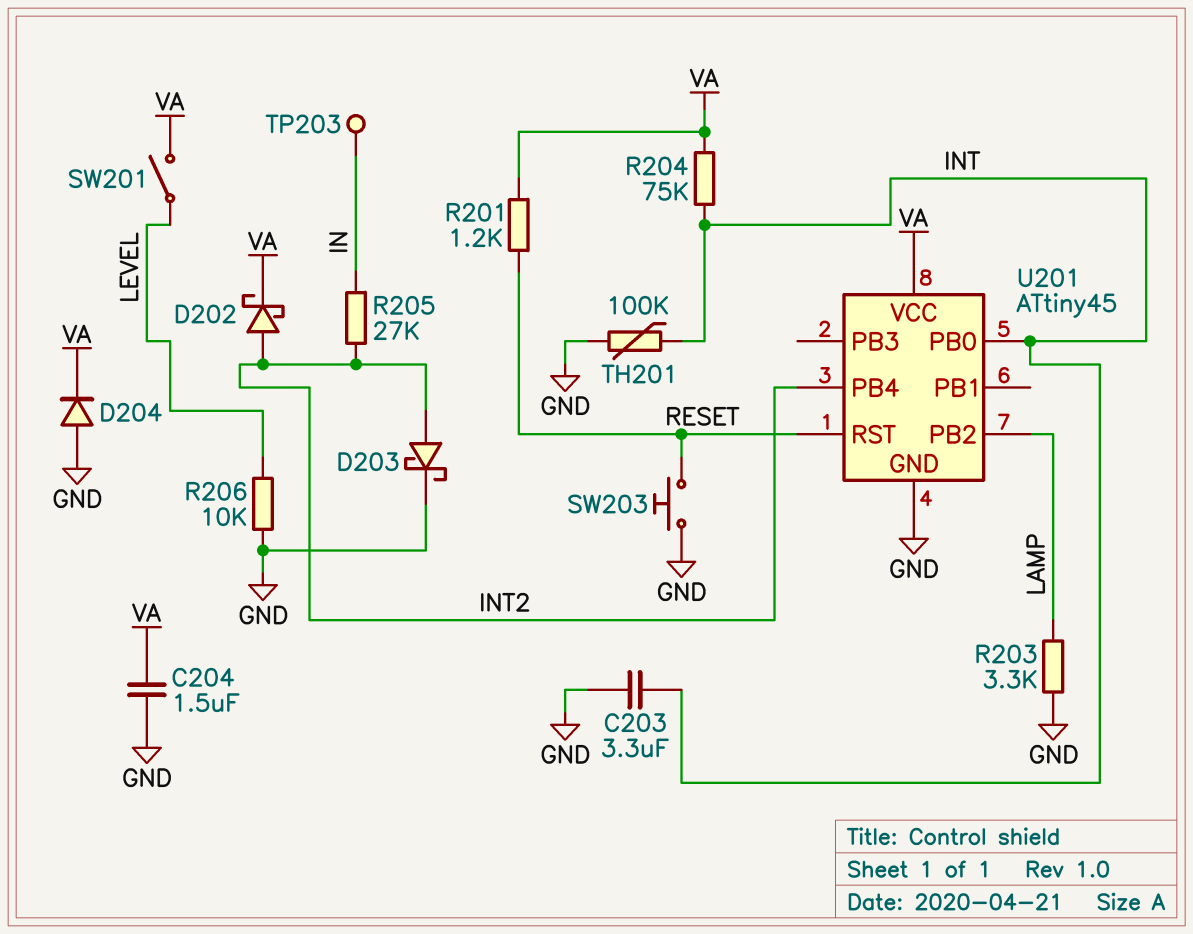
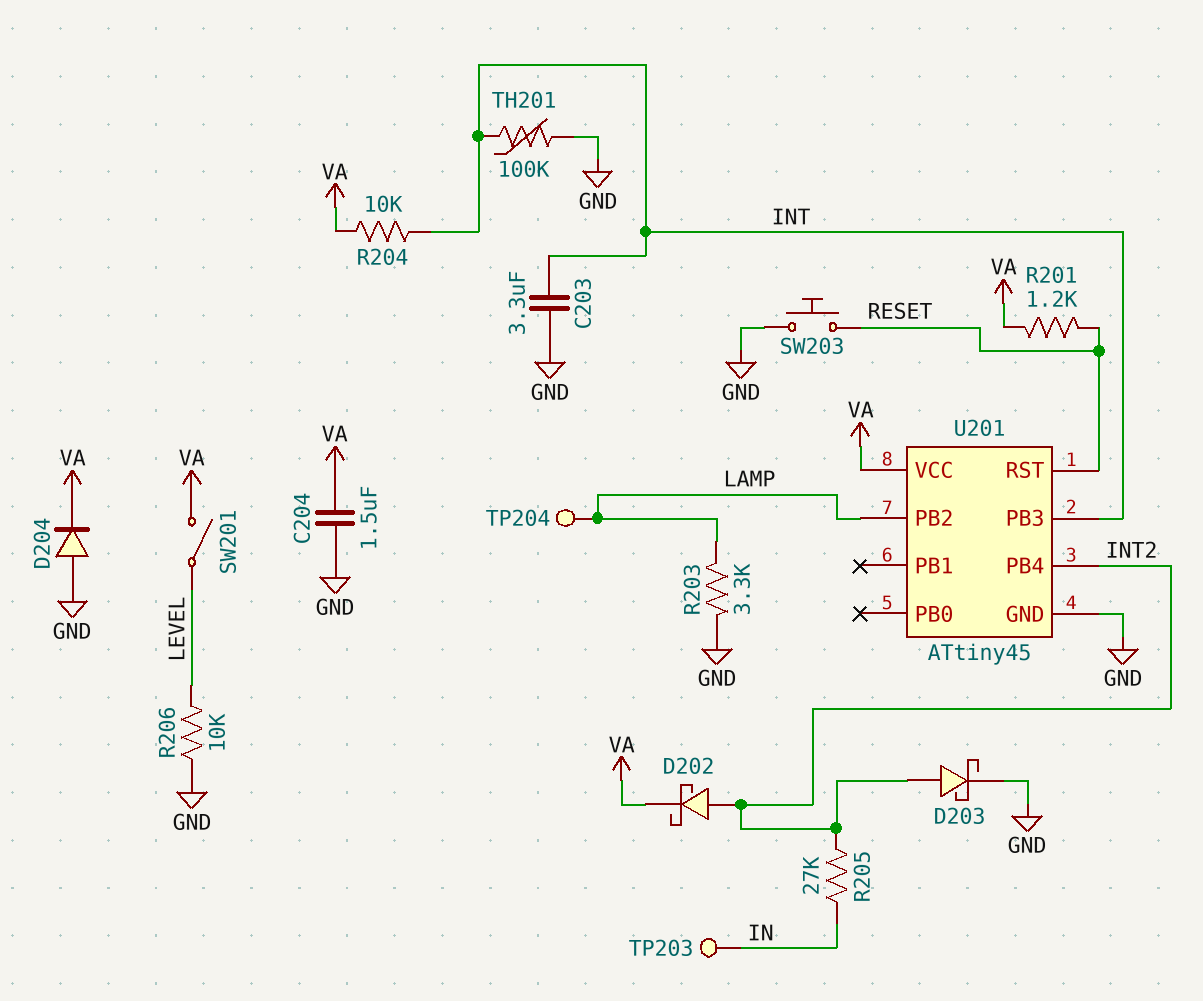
R204: 75k (INT, VA) -> 10k (INT, VA)
TP204: none -> test point (LAMP)
U201 pin PB0: INT -> none
U201 pin PB3: none -> INT

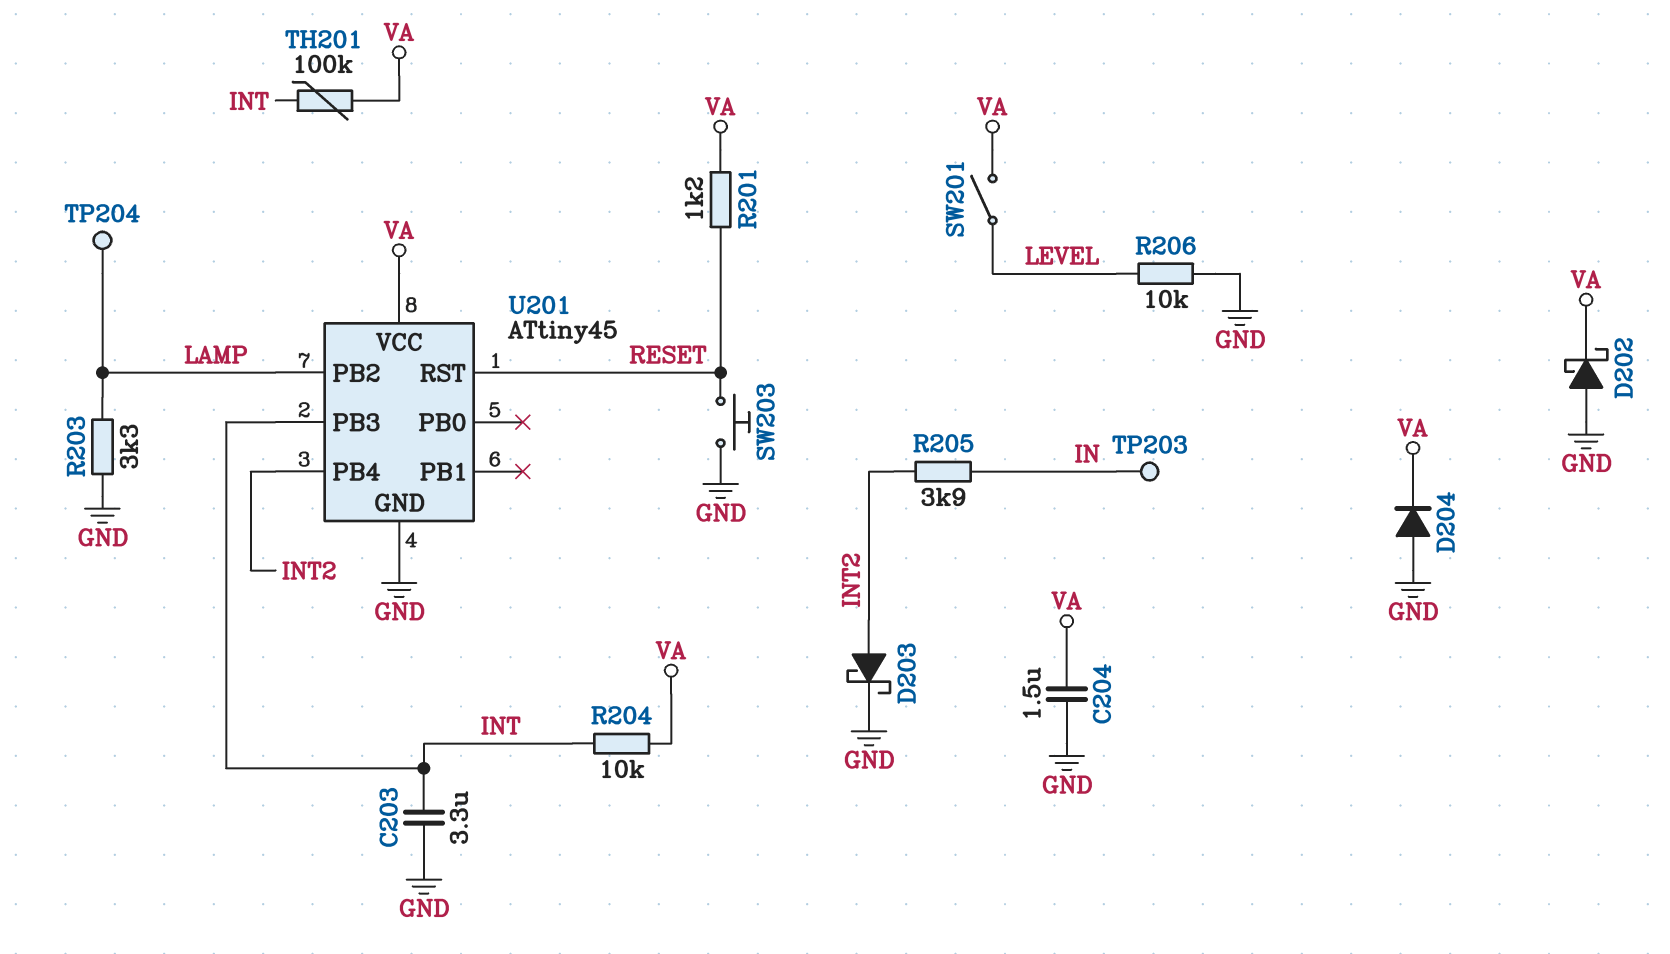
D202: schottky (A INT2, K VA) -> schottky (A GND, K VA)
R205: 27k (IN, INT2) -> 3.9k (IN, INT2)
TH201: 100k (GND, INT) -> 100k (INT, VA)

